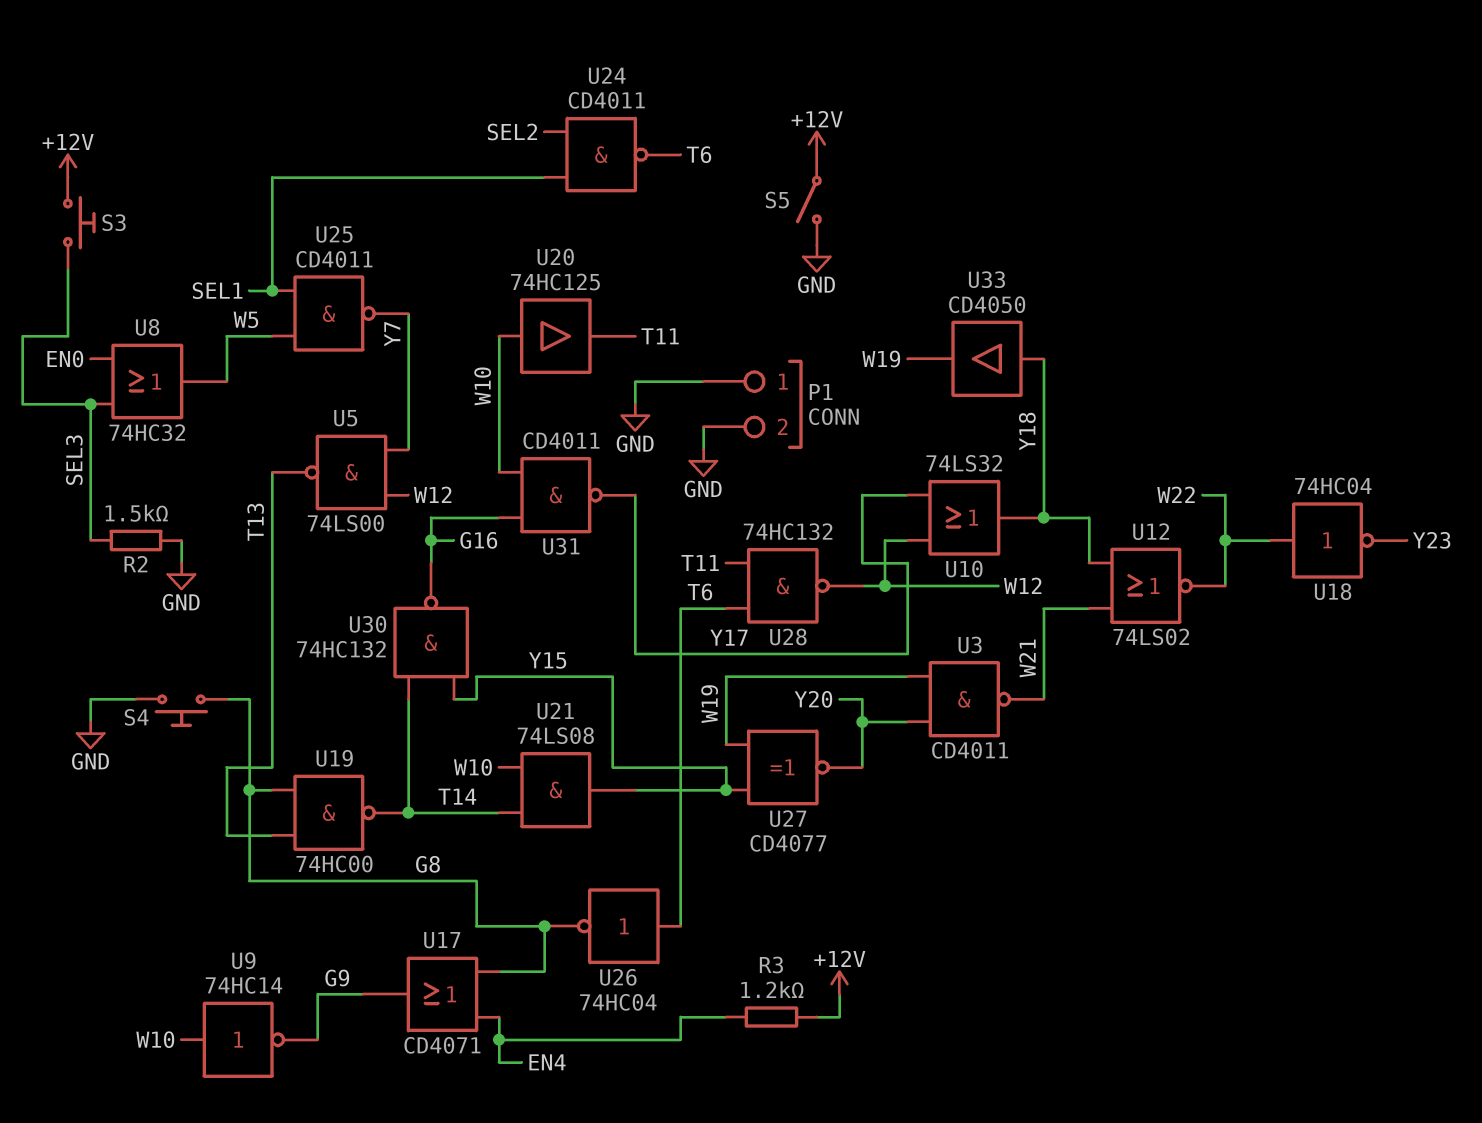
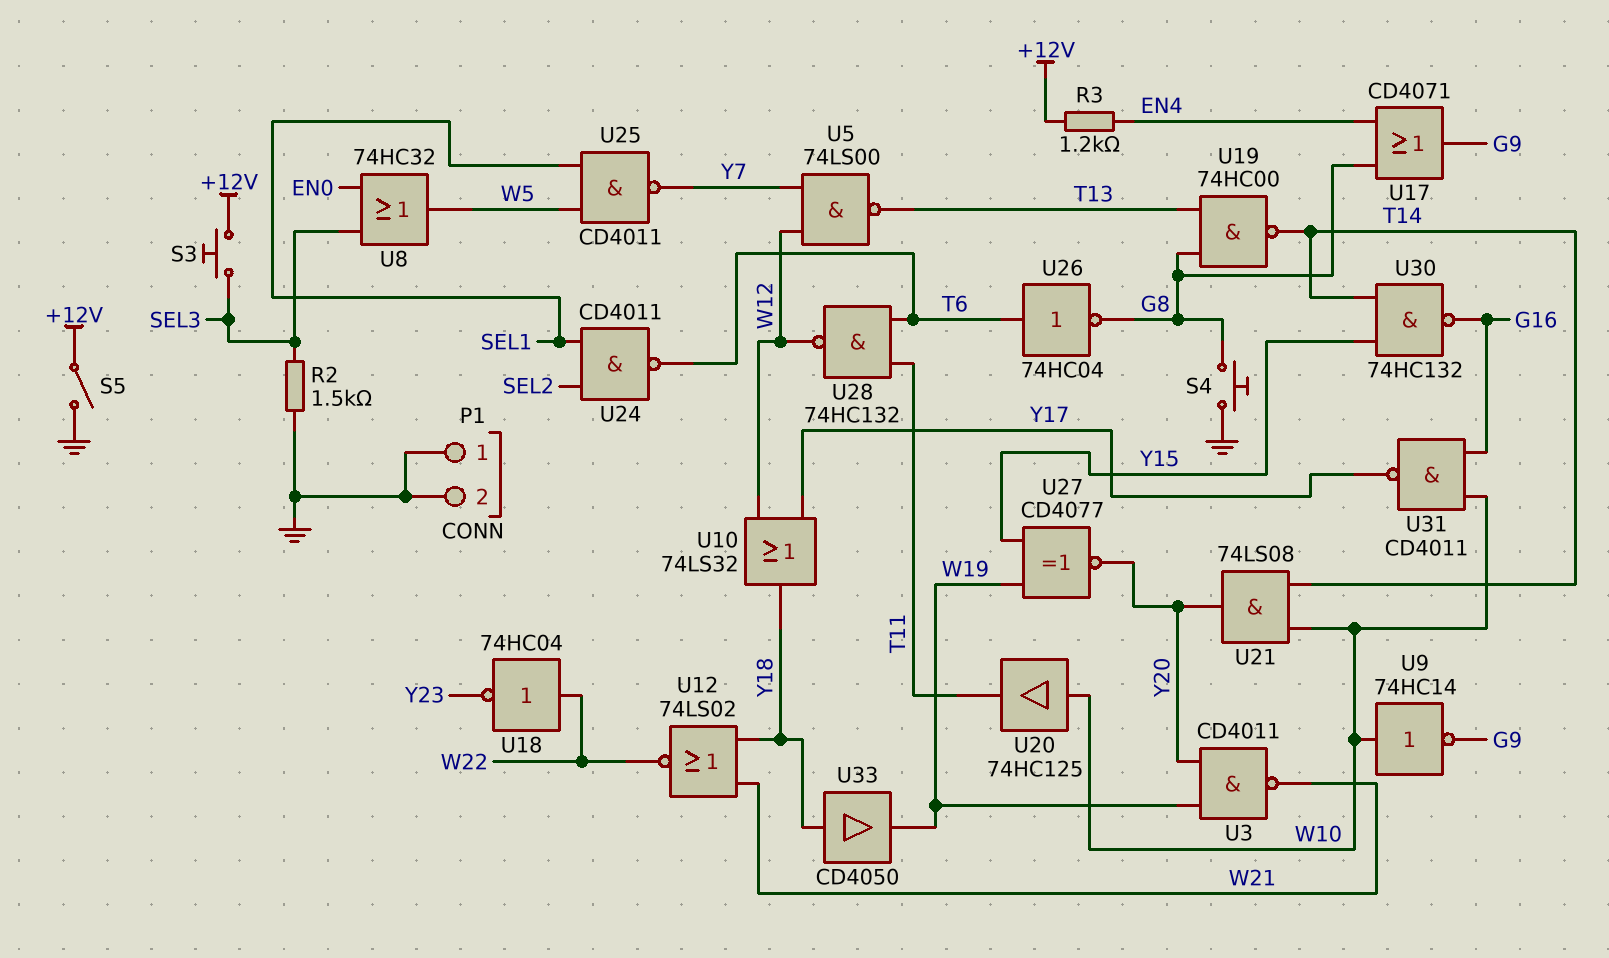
U21: AND 74LS08 (in T14, in W10, out Y15) -> AND 74LS08 (in T14, in W10, out Y20)

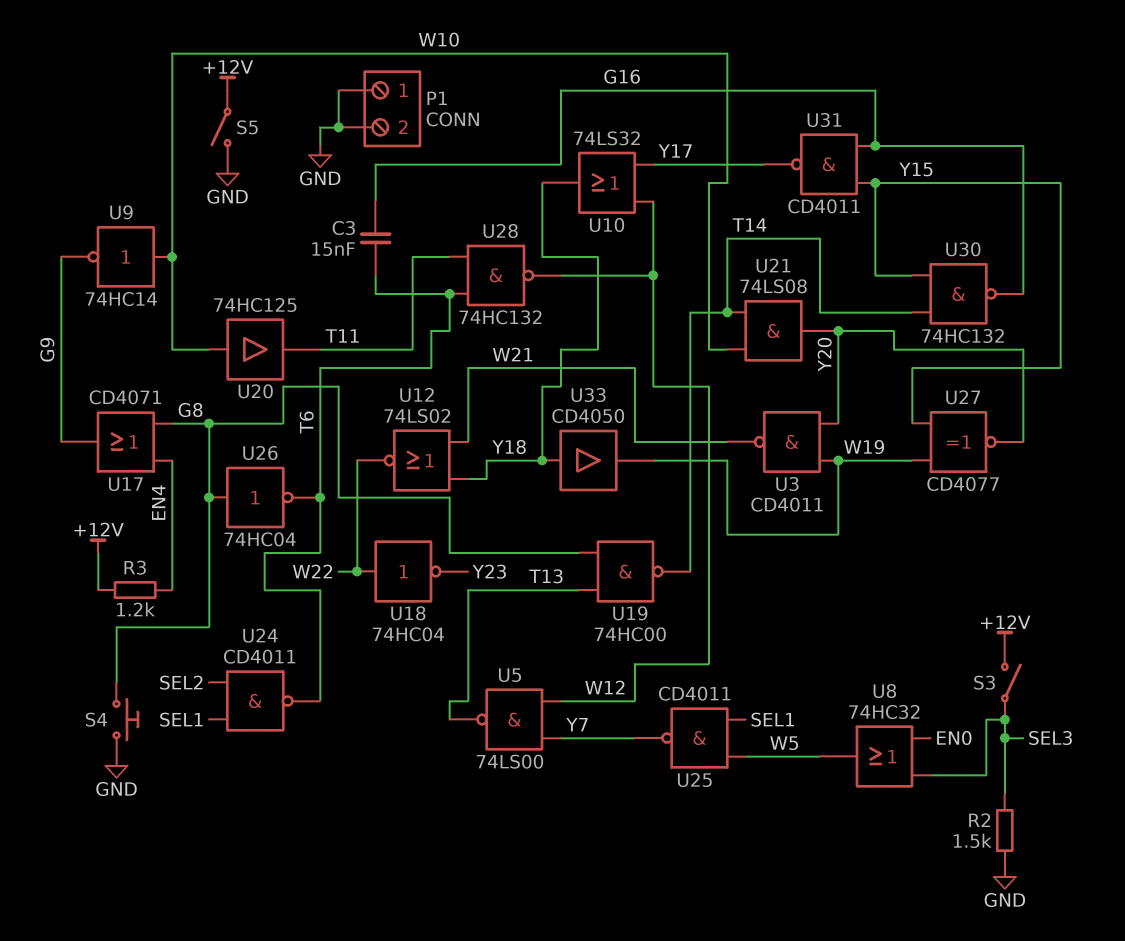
C3: none -> 15nF (G16, T6)
S3: button (+12V, SEL3) -> switch (+12V, SEL3)
U26: NOT 74HC04 (in T6, out G8) -> NOT 74HC04 (in G8, out T6)
U31: NAND CD4011 (in G16, in W10, out Y17) -> NAND CD4011 (in G16, in Y15, out Y17)

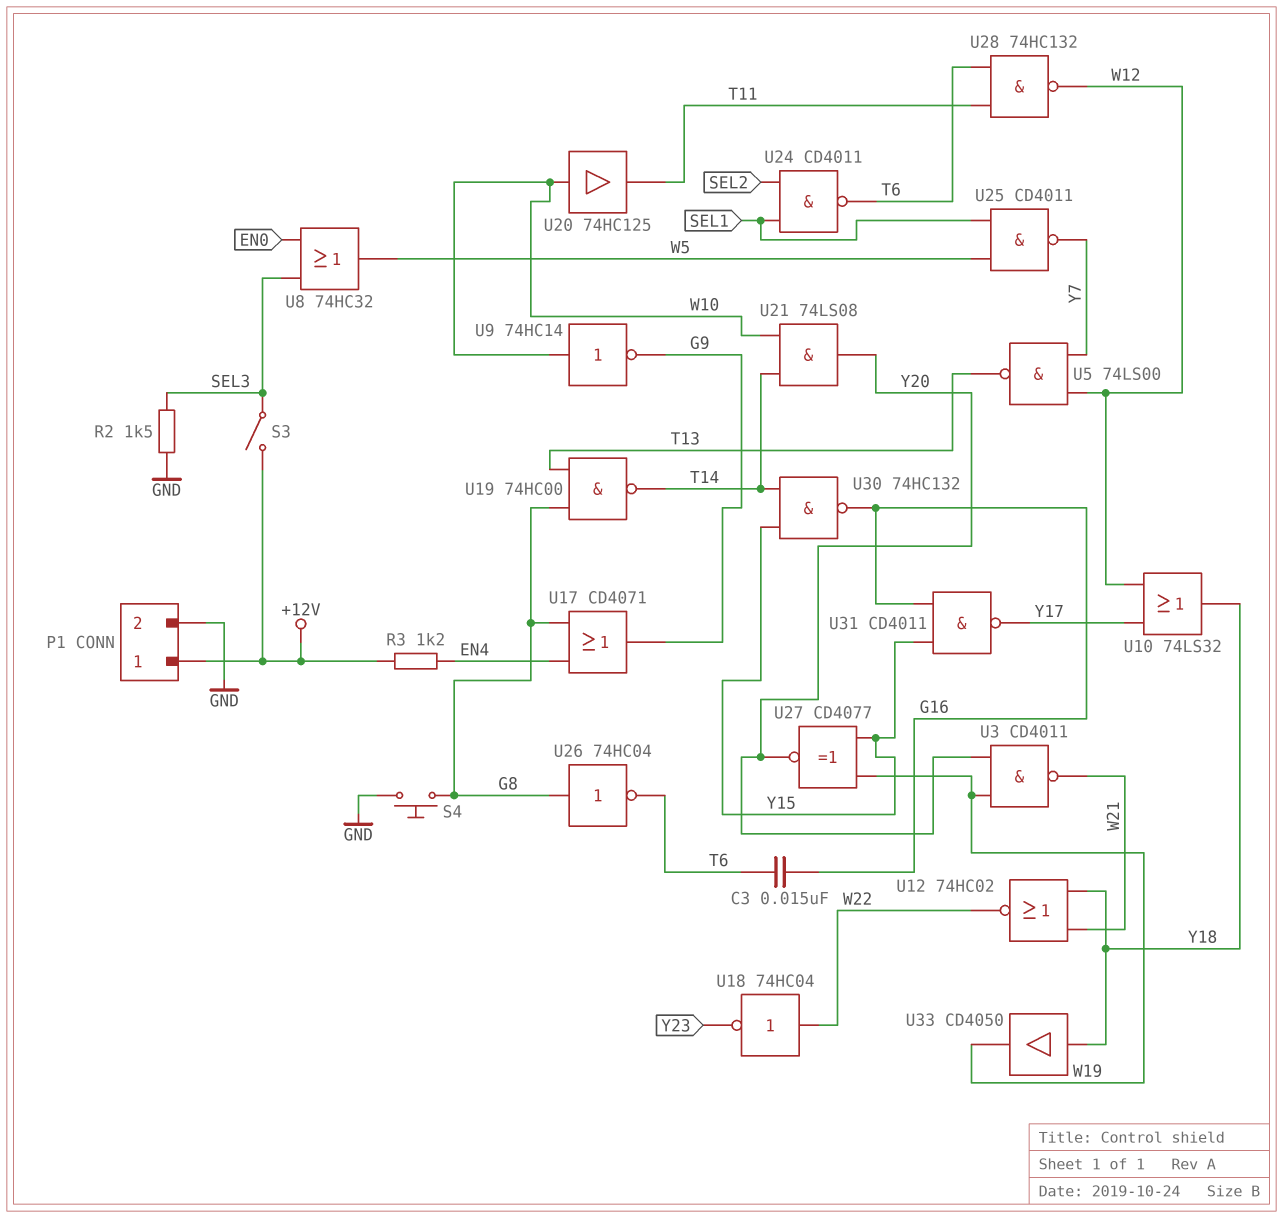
P1 pin 1: GND -> +12V
S5: switch (+12V, GND) -> none
U12: NOR 74LS02 (in W21, in Y18, out W22) -> NOR 74HC02 (in W21, in Y18, out W22)

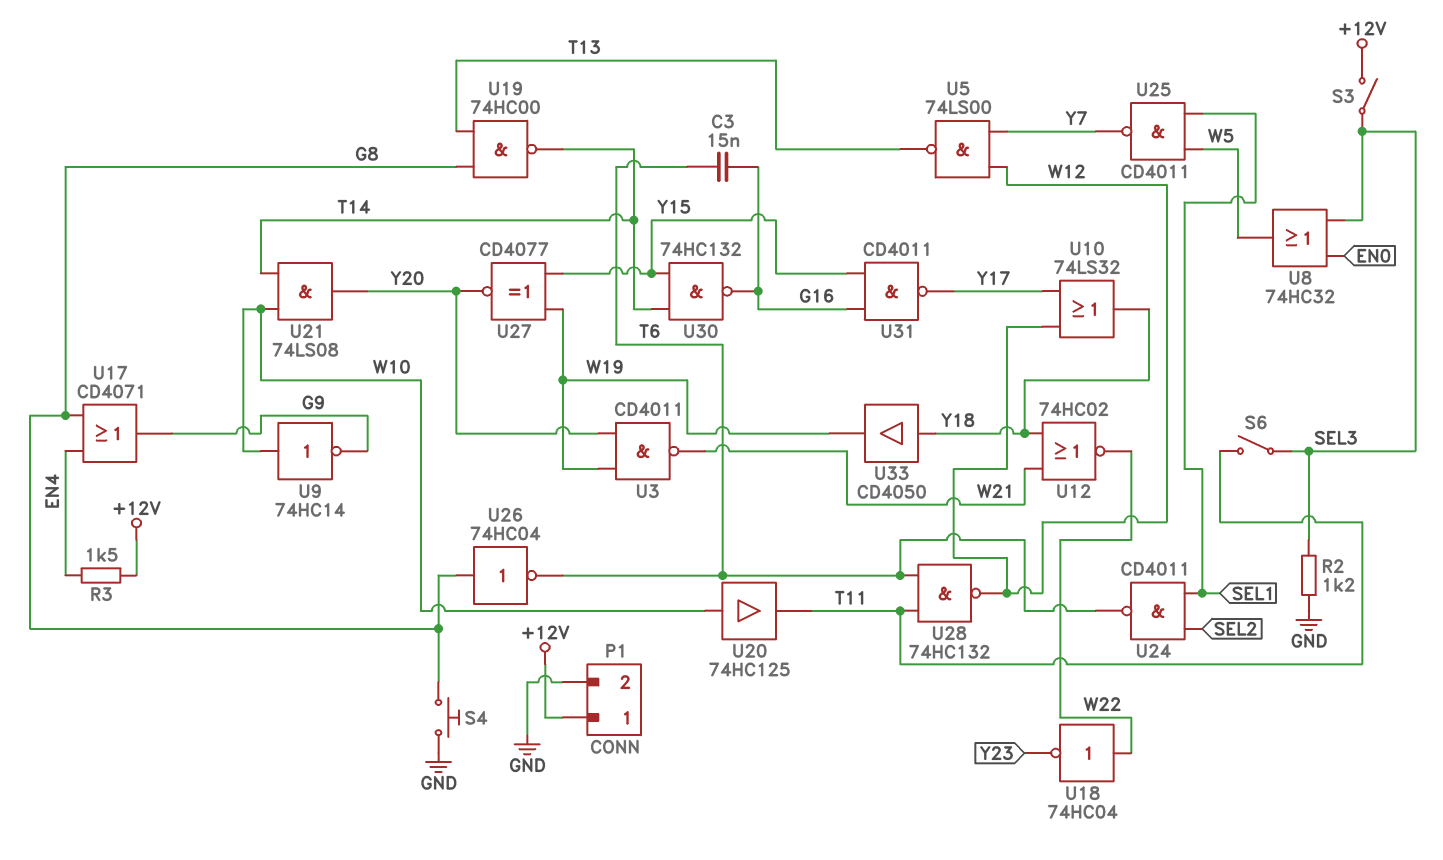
R2: 1.5k (GND, SEL3) -> 1.2k (GND, SEL3)
R3: 1.2k (+12V, EN4) -> 1.5k (+12V, EN4)
S6: none -> switch (SEL3, T11)

